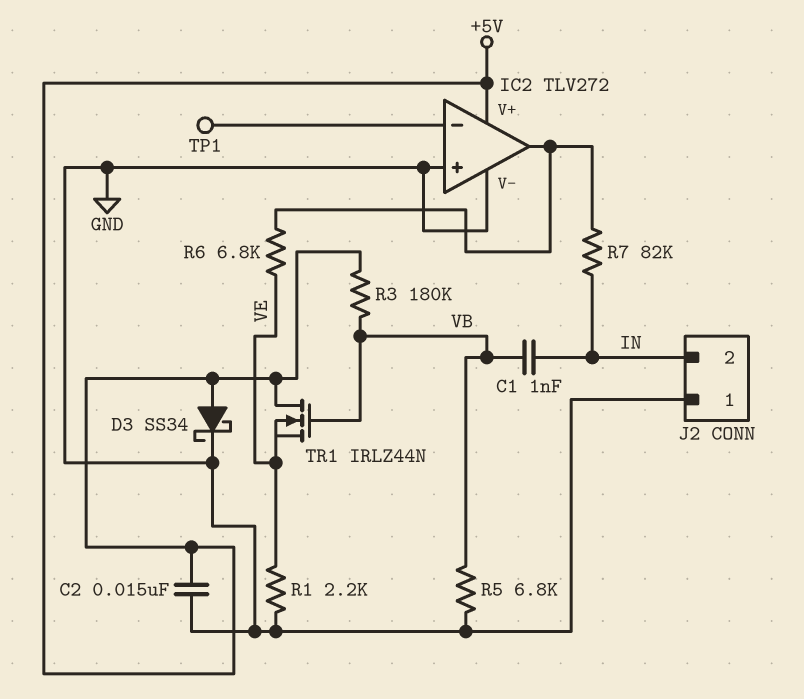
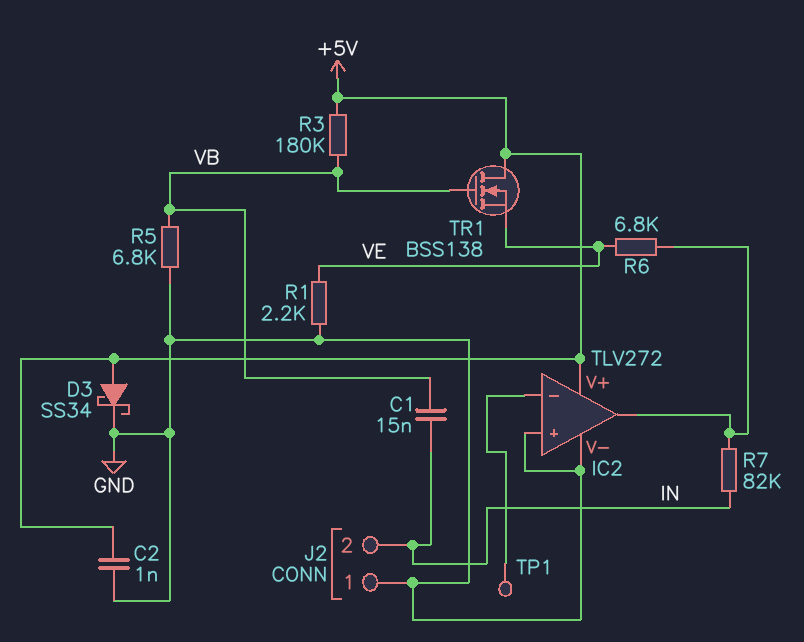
C1: 1nF (IN, VB) -> 15nF (IN, VB)
C2: 15nF (+5V, GND) -> 1nF (+5V, GND)
TR1: NMOS IRLZ44N (G VB, D +5V, S VE) -> NMOS BSS138 (G VB, D +5V, S VE)

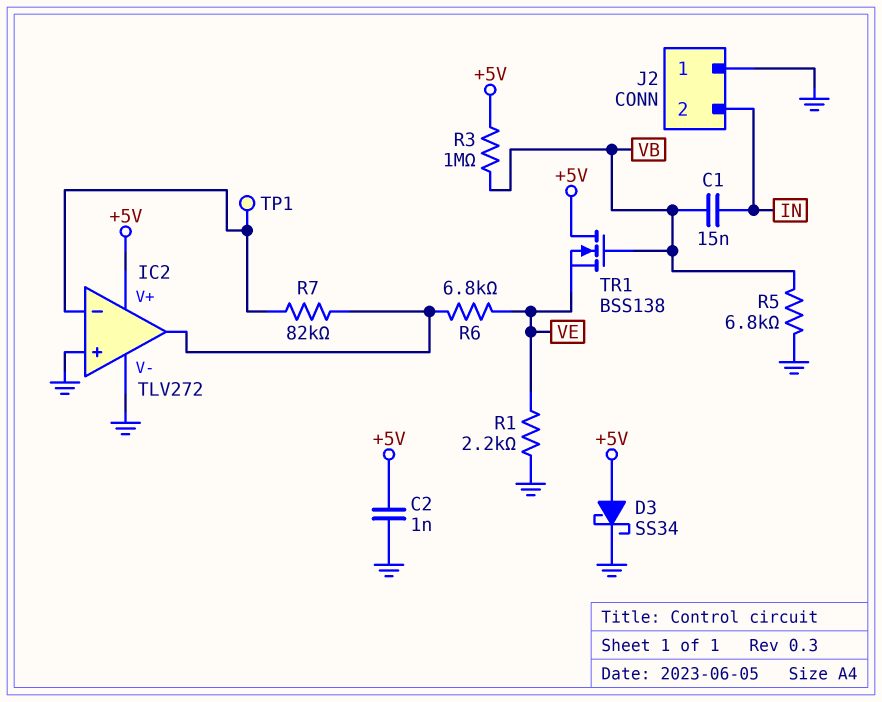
R3: 180k (+5V, VB) -> 1M (+5V, VB)
R7: 82k (IC2/out, IN) -> 82k (IC2/in-, IC2/out)

